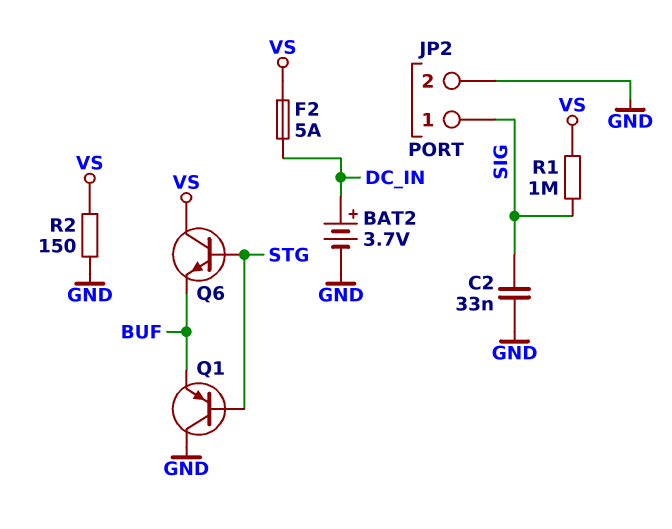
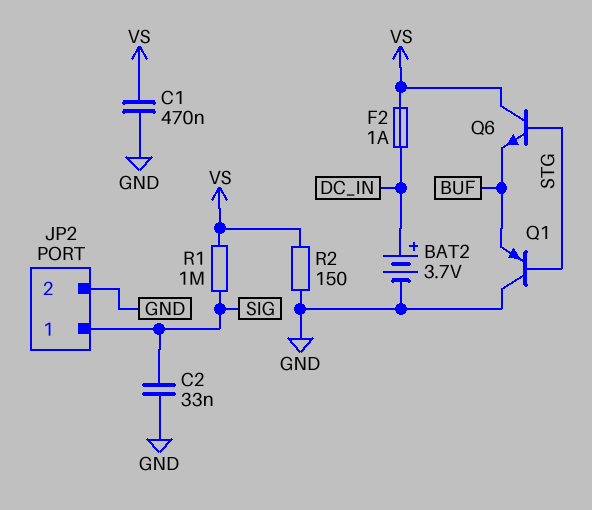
C1: none -> 470nF (GND, VS)
F2: 5A (DC_IN, VS) -> 1A (DC_IN, VS)

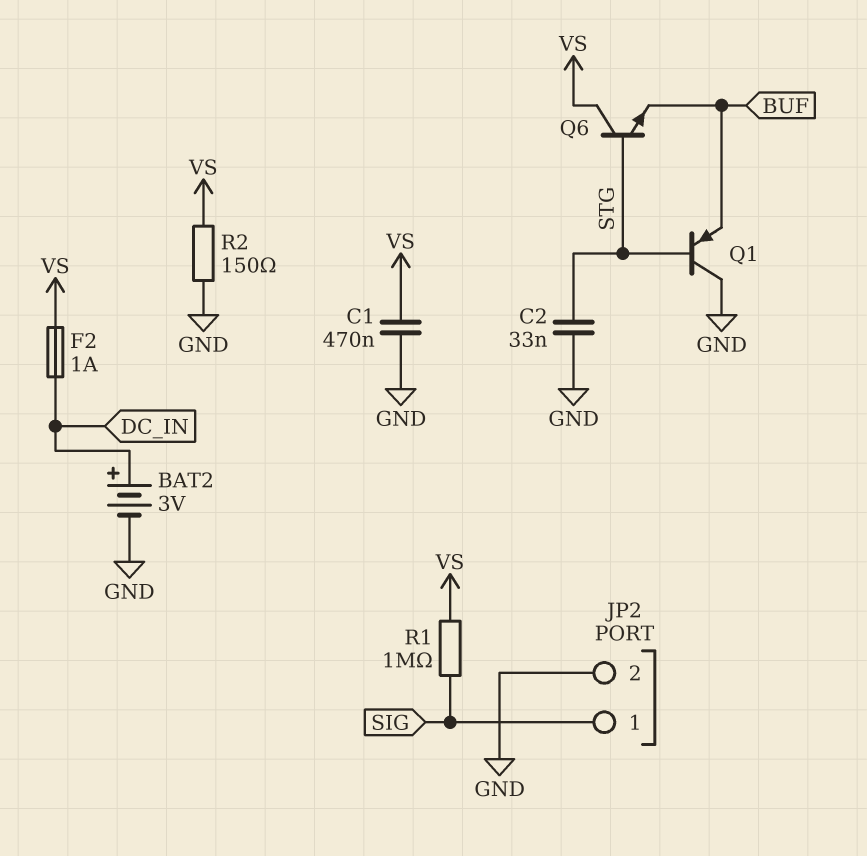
BAT2: 3.7V (plus DC_IN, minus GND) -> 3V (plus DC_IN, minus GND)
C2: 33nF (GND, SIG) -> 33nF (GND, STG)

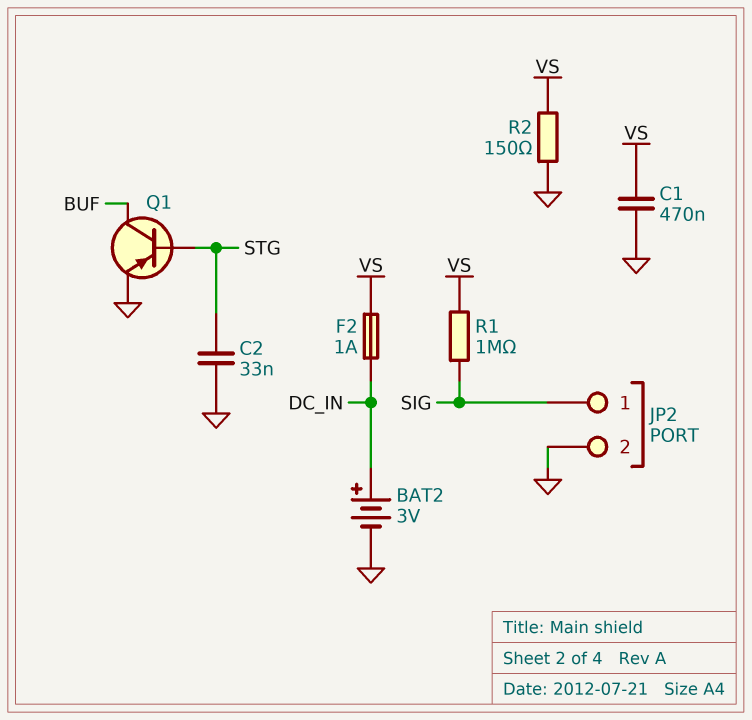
Q1: PNP (B STG, C GND, E BUF) -> PNP (B STG, C BUF, E GND)
Q6: NPN (B STG, C VS, E BUF) -> none

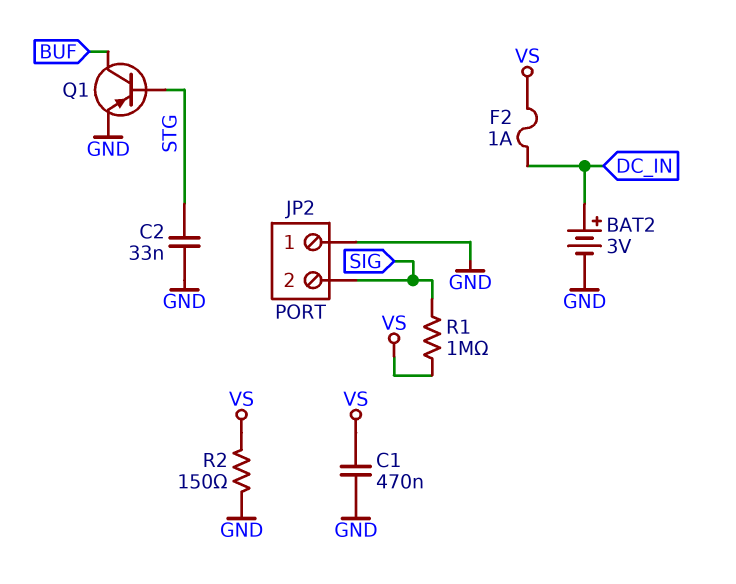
JP2 pin 1: SIG -> GND
JP2 pin 2: GND -> SIG

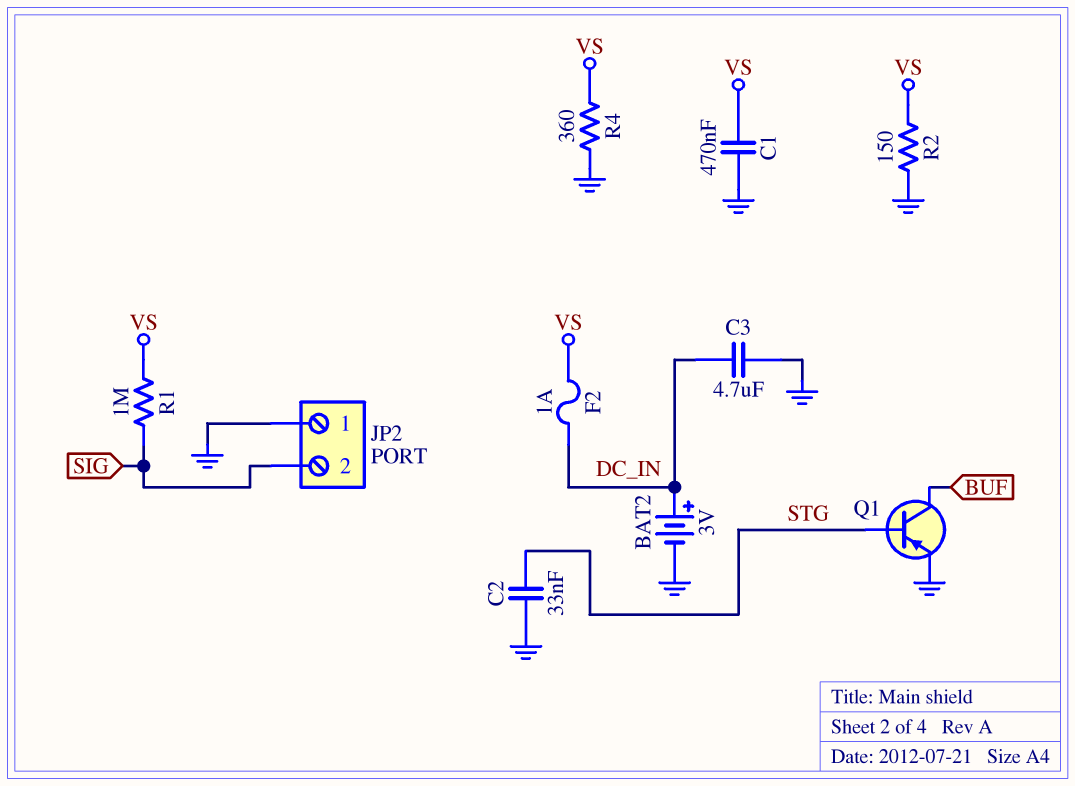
C3: none -> 4.7uF (DC_IN, GND)
R4: none -> 360 (GND, VS)

